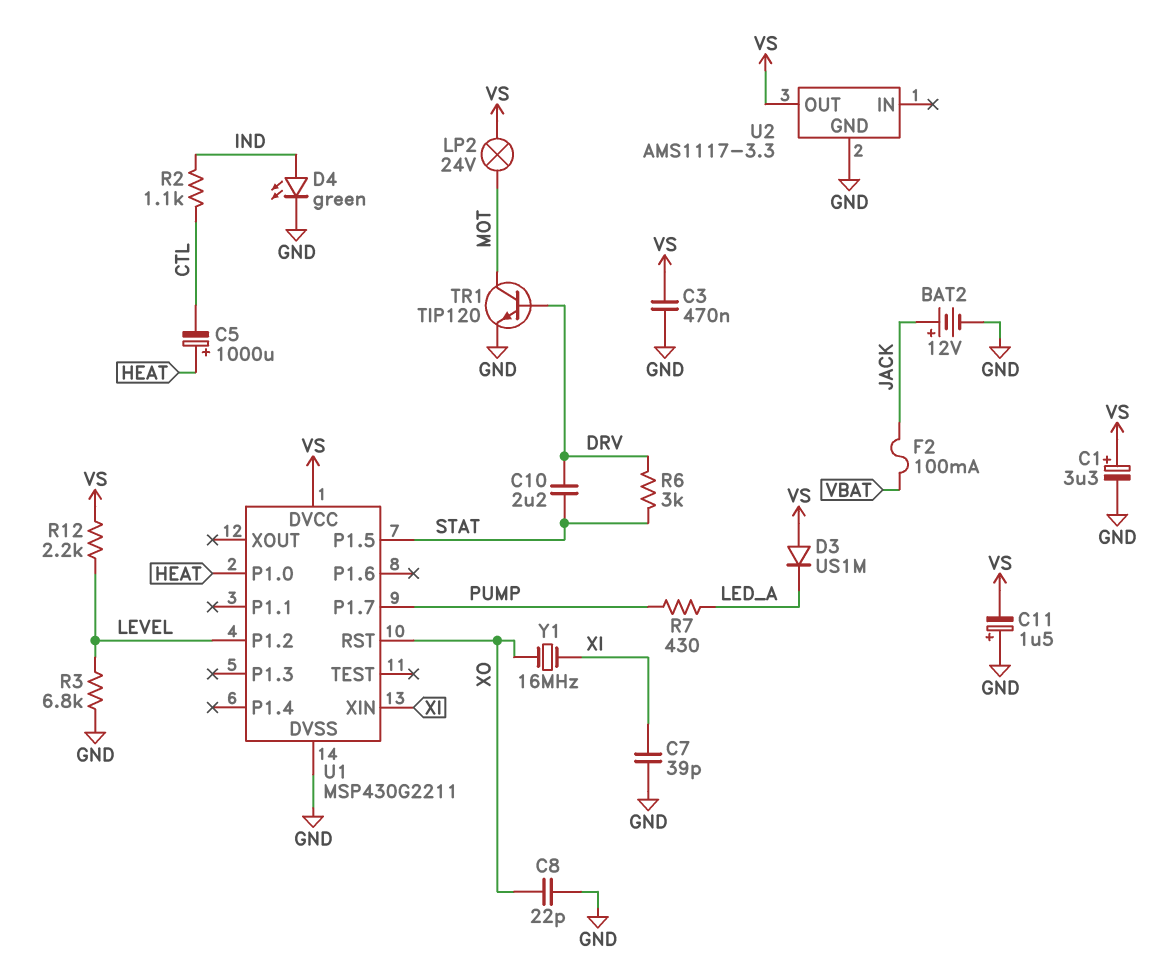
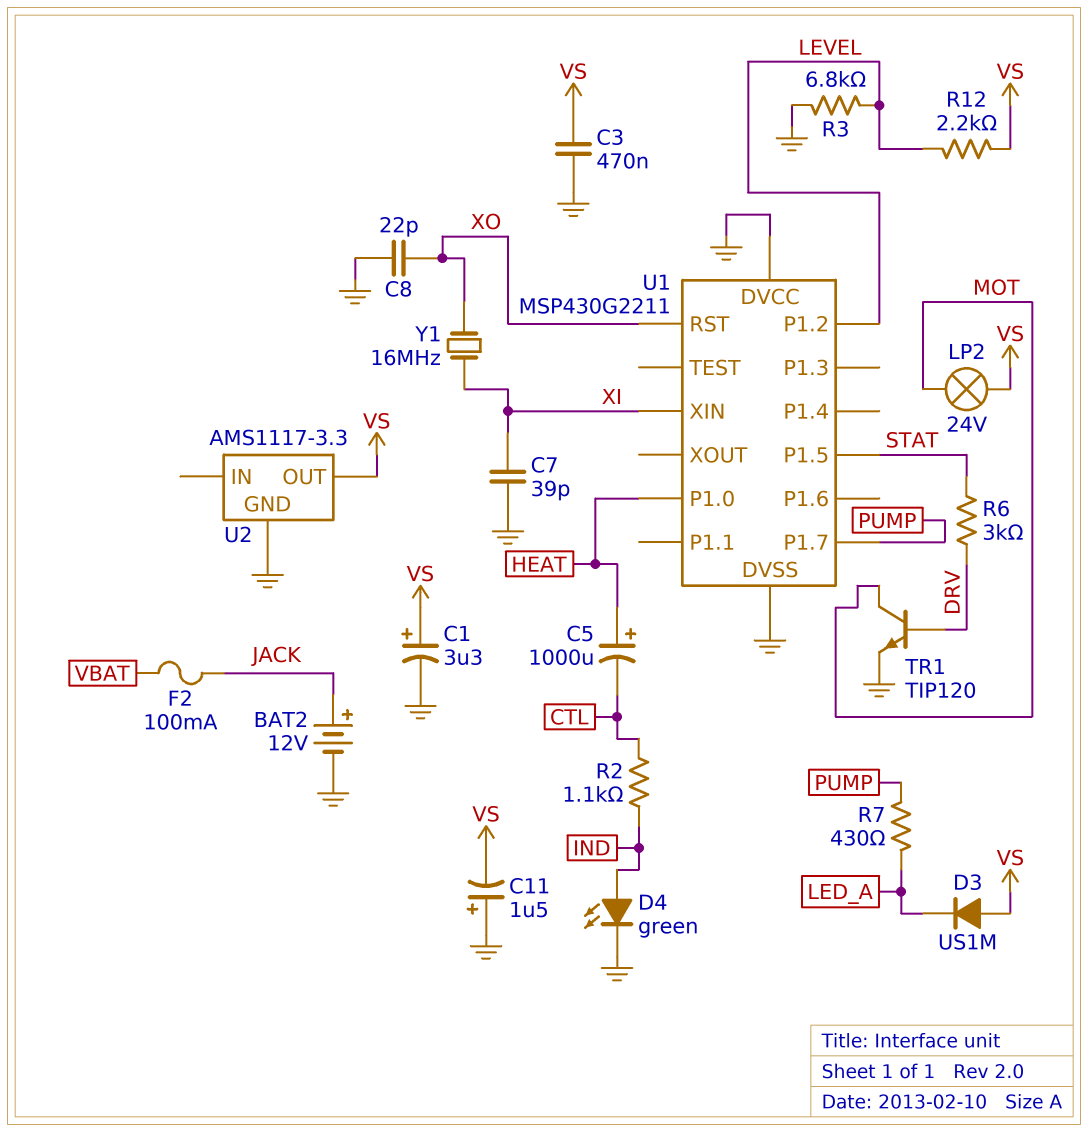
C10: 2.2uF (DRV, STAT) -> none
U1 pin DVCC: VS -> GND

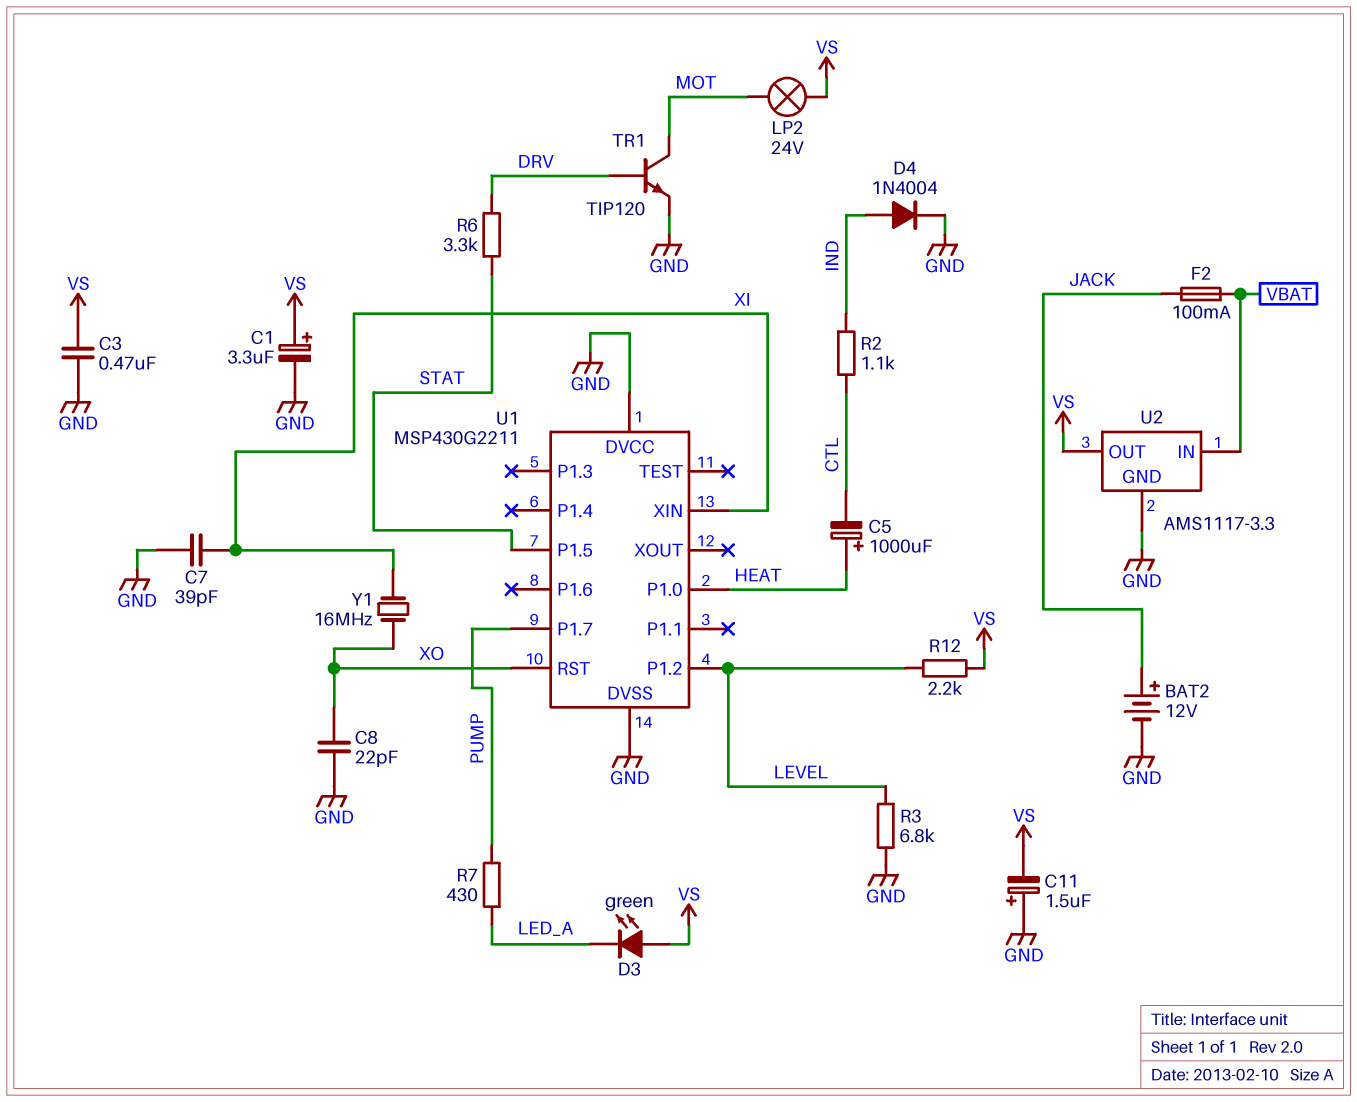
D3: diode US1M (A VS, K LED_A) -> LED green (A VS, K LED_A)
D4: LED green (A IND, K GND) -> diode 1N4004 (A IND, K GND)
R6: 3k (DRV, STAT) -> 3.3k (DRV, STAT)
U2 pin IN: none -> VBAT

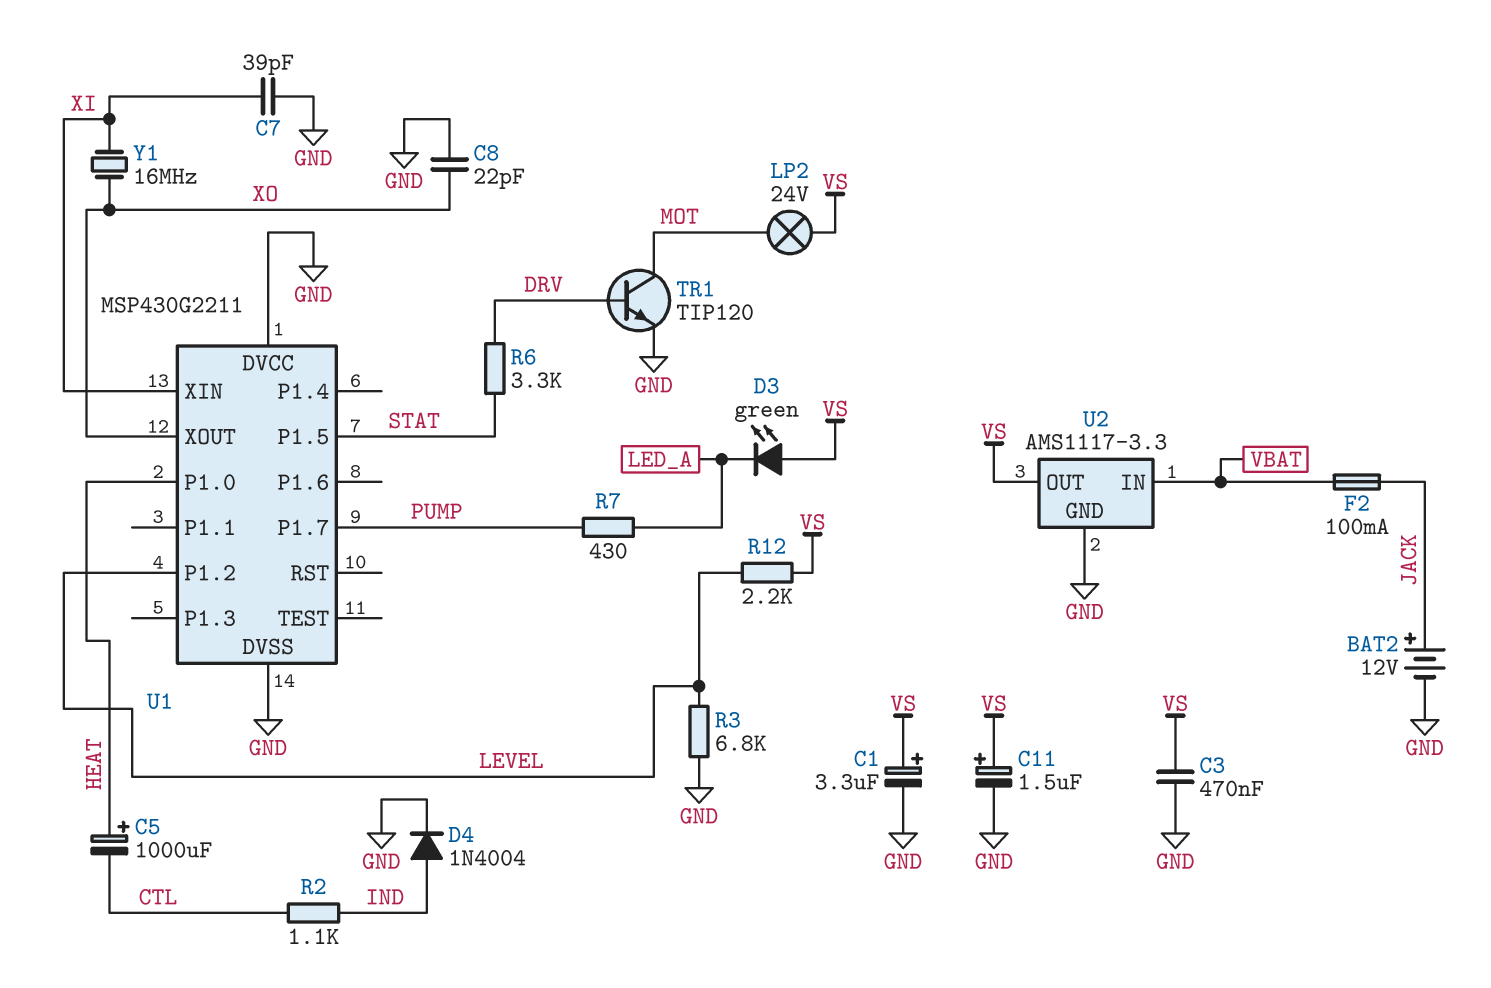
C11: 1.5uF (plus GND, minus VS) -> 1.5uF (plus VS, minus GND)
U1 pin RST: XO -> none
U1 pin XOUT: none -> XO

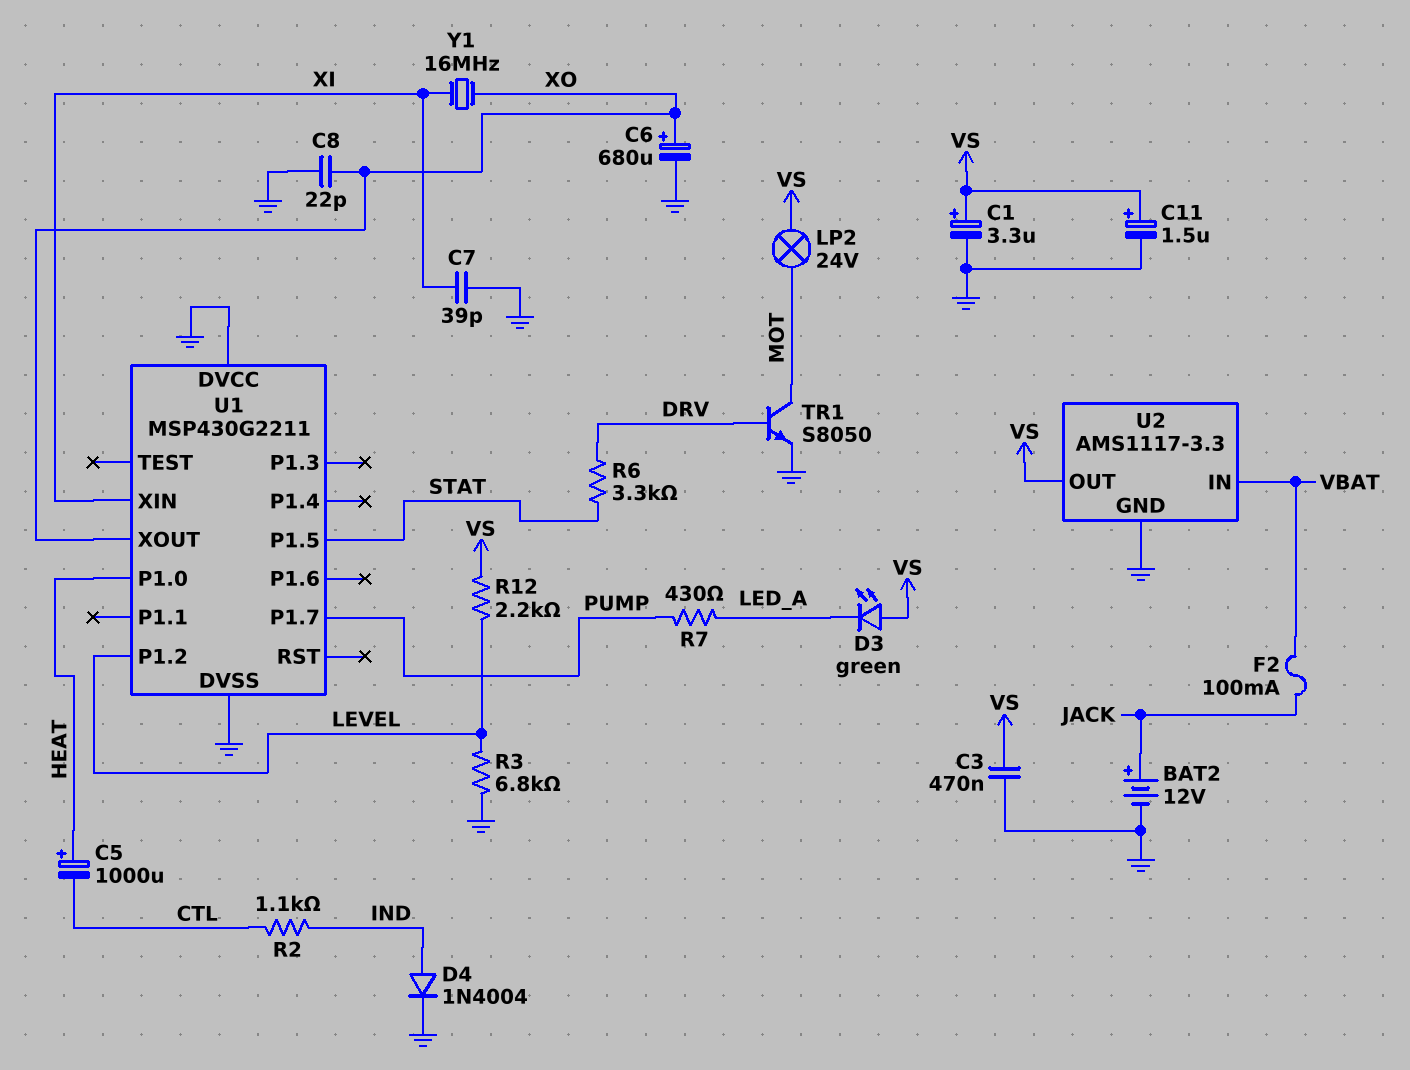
C6: none -> 680uF (plus XO, minus GND)
TR1: NPN TIP120 (B DRV, C MOT, E GND) -> NPN S8050 (B DRV, C MOT, E GND)

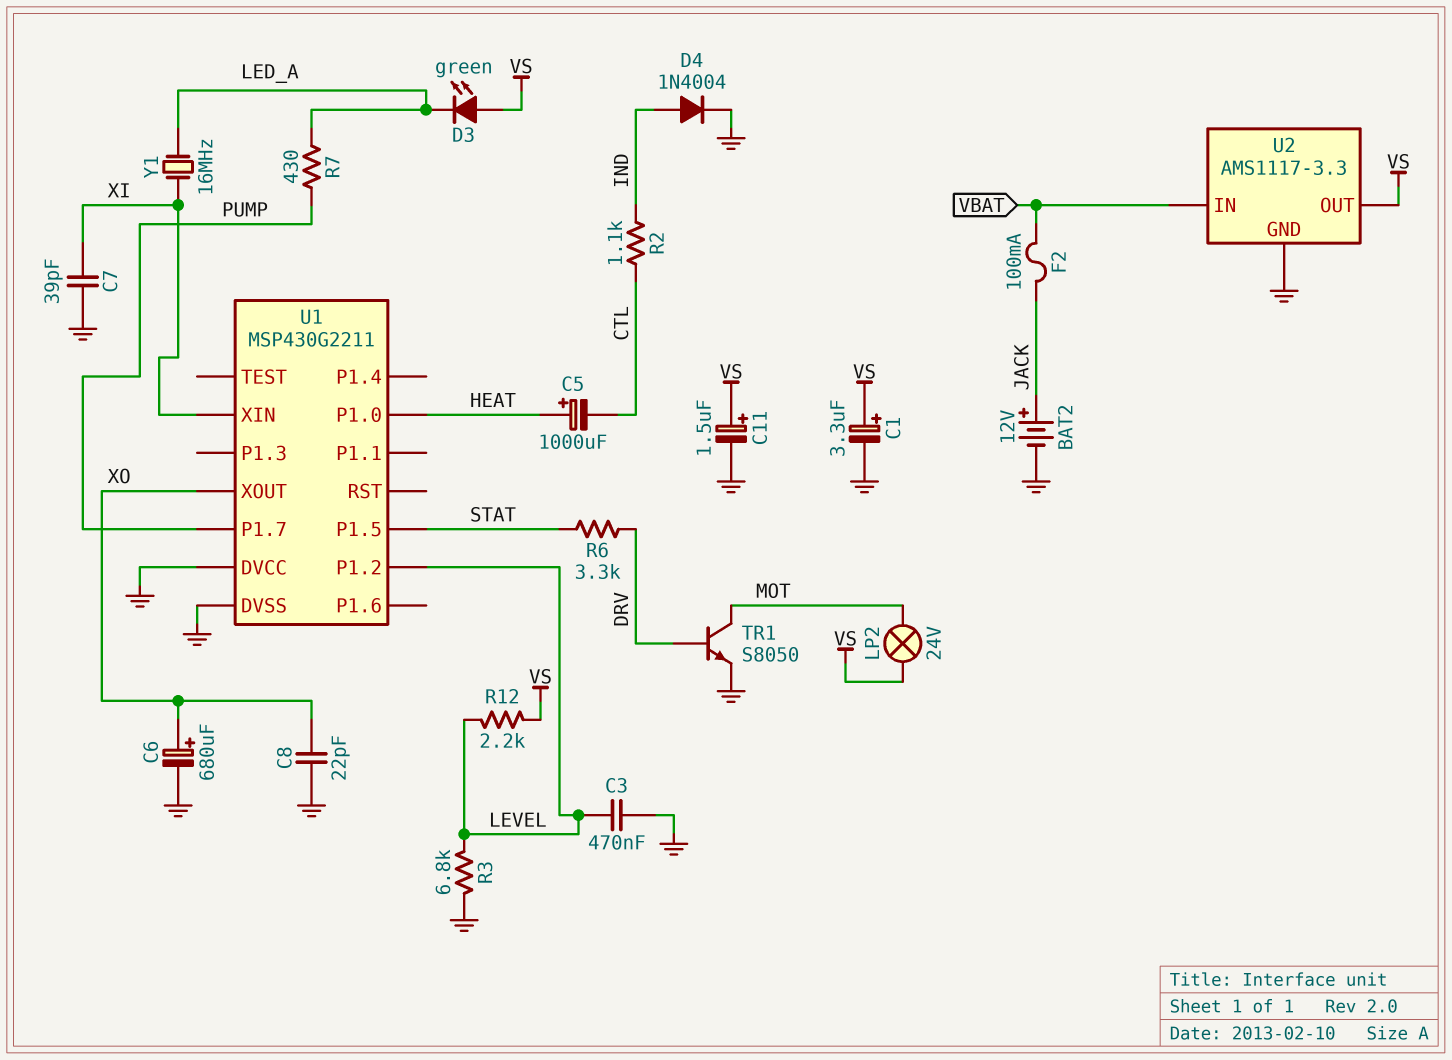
C3: 470nF (GND, VS) -> 470nF (GND, LEVEL)
Y1: 16MHz (XI, XO) -> 16MHz (LED_A, XI)

